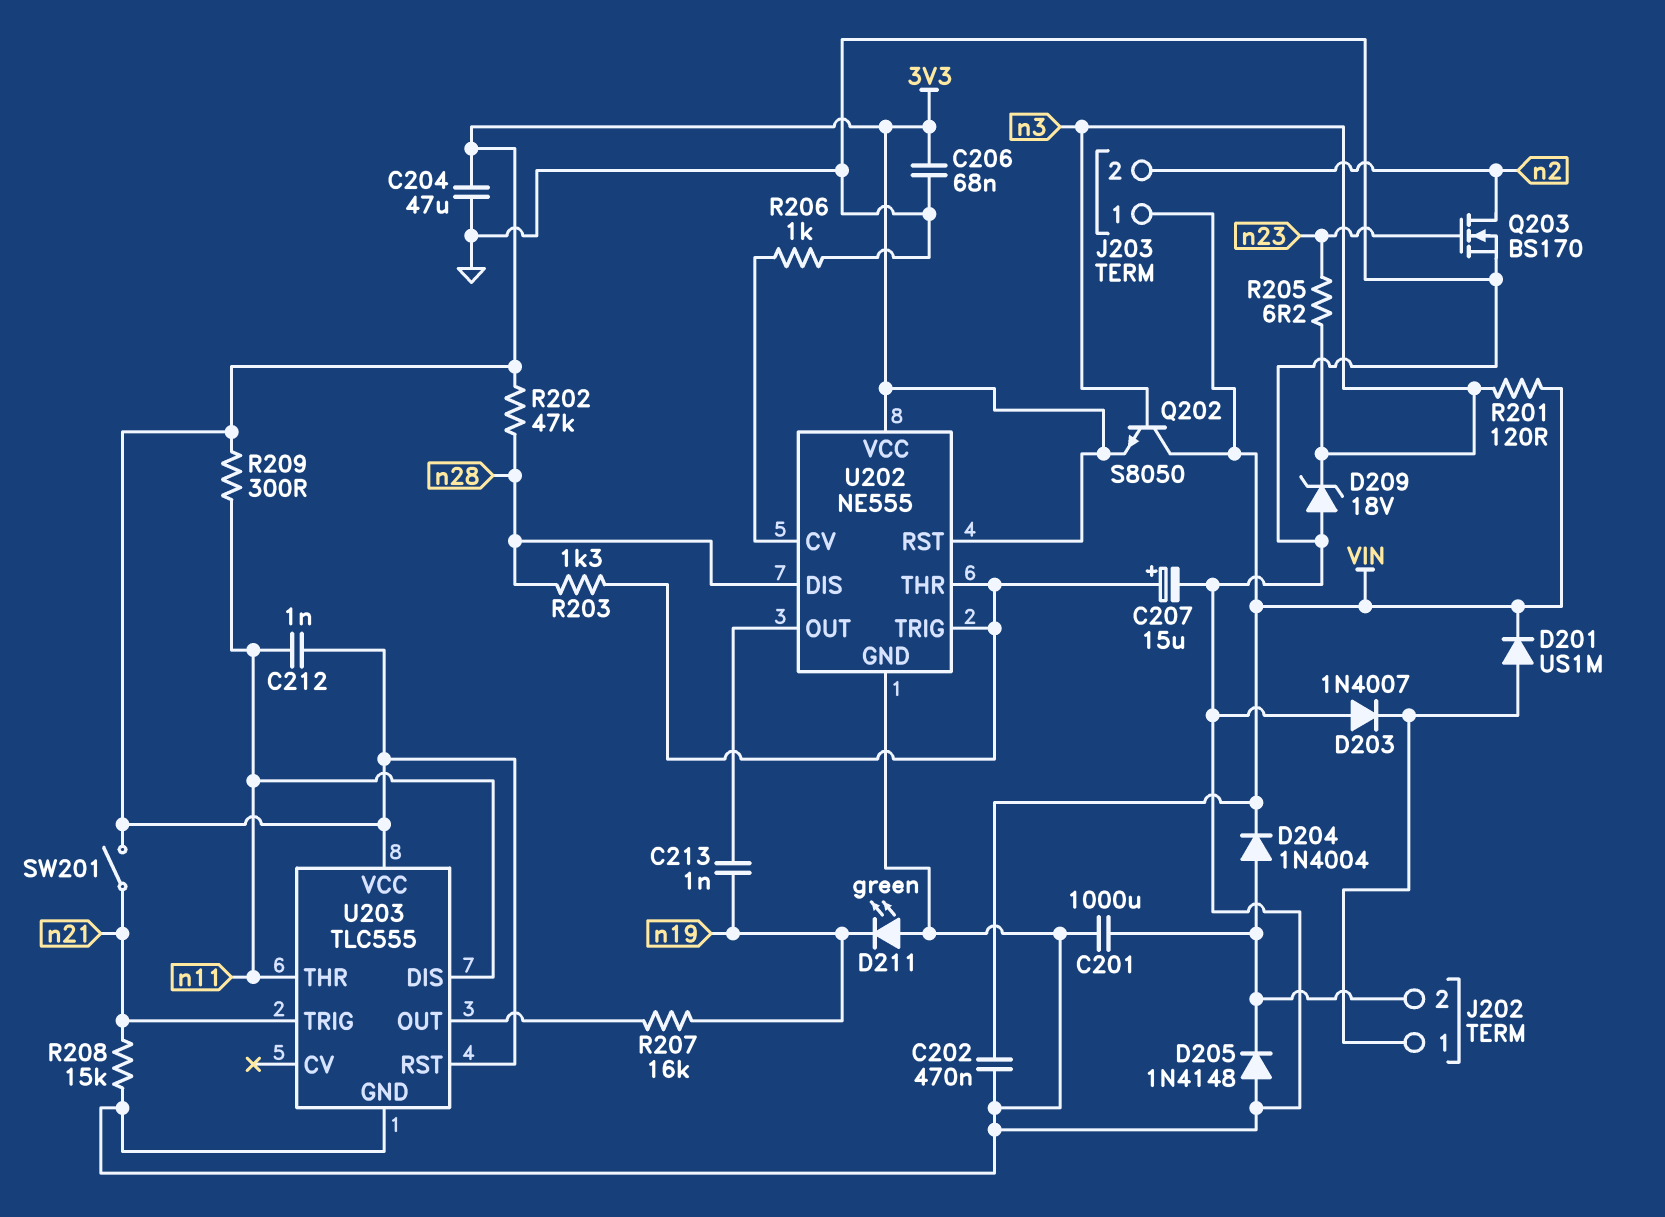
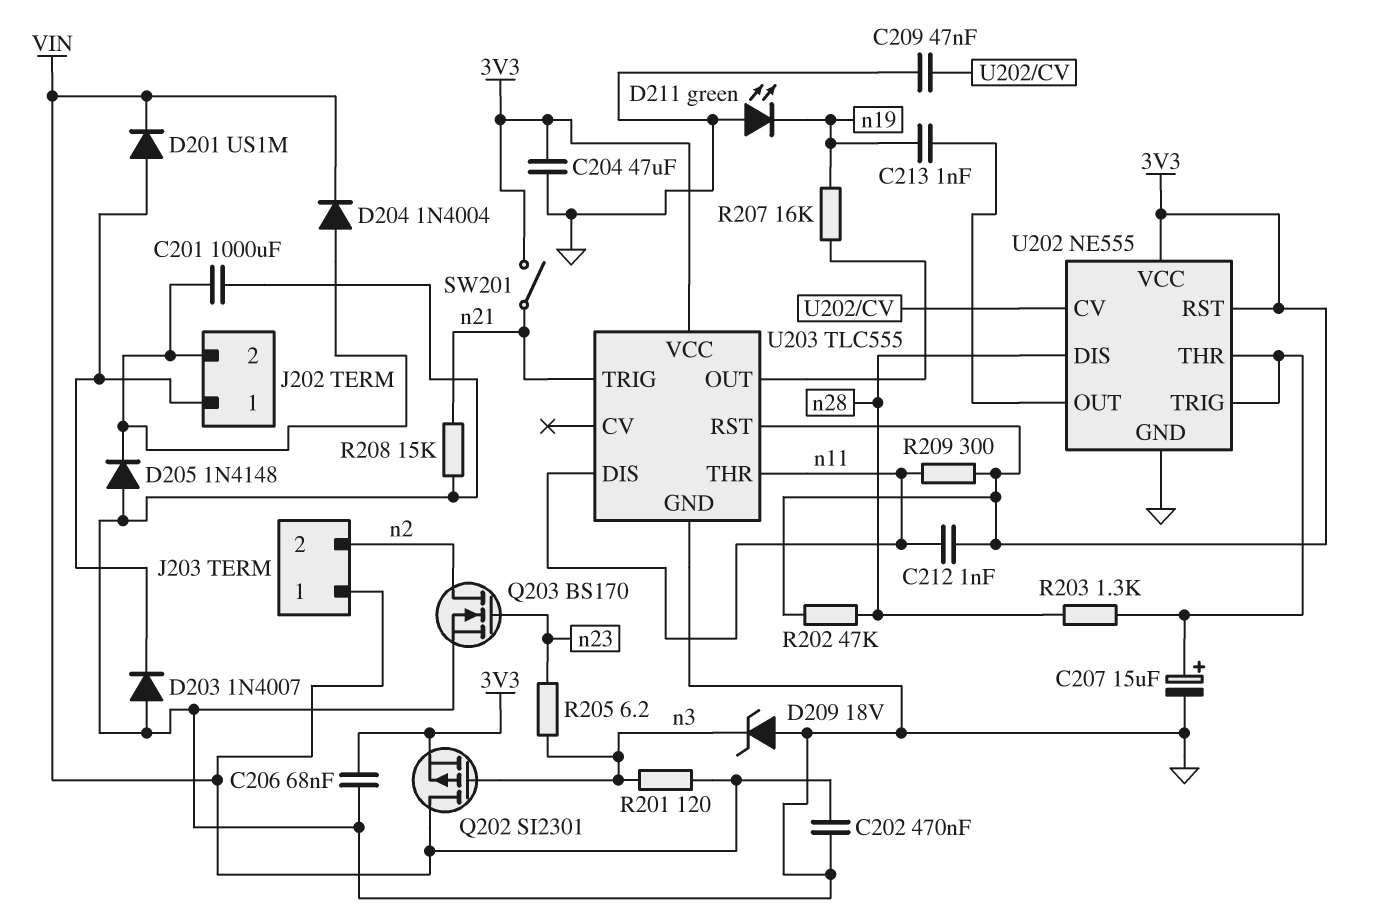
C209: none -> 47nF (GND, U202/CV)
Q202: NPN S8050 (B n3, C VIN, E 3V3) -> PMOS SI2301 (G n3, D VIN, S 3V3)
R206: 1k (GND, U202/CV) -> none

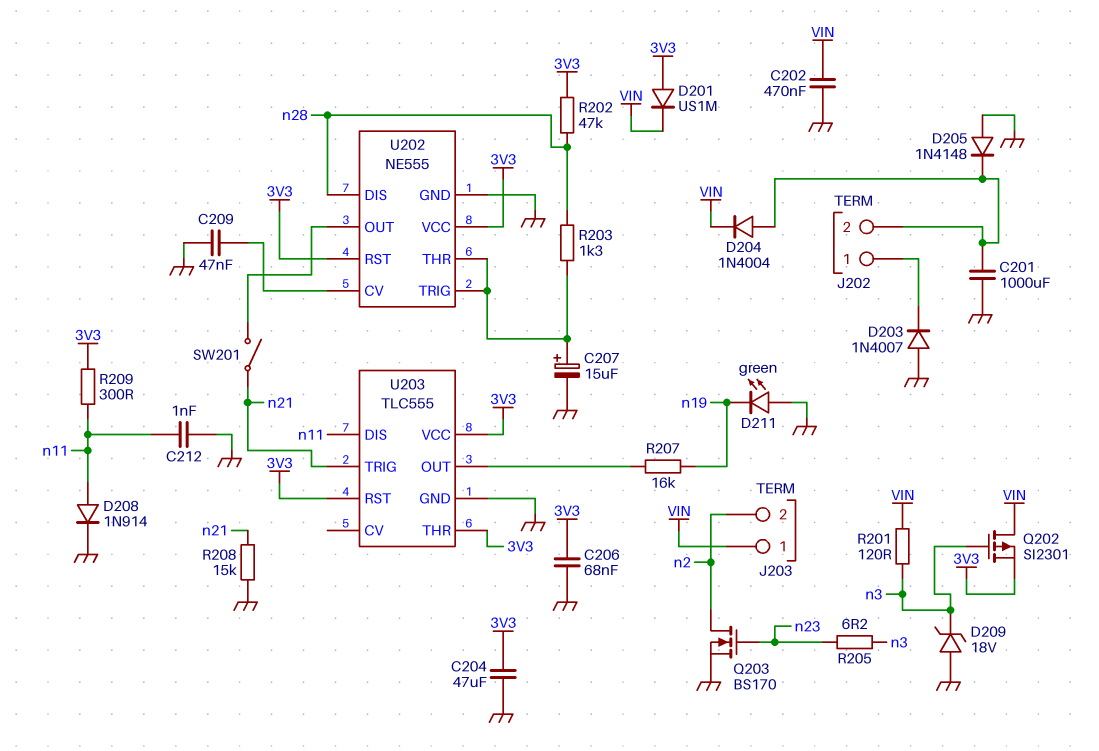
C212: 1nF (3V3, n11) -> 1nF (GND, n11)
C213: 1nF (U202/OUT, n19) -> none
D201: diode US1M (A J202/1, K VIN) -> diode US1M (A 3V3, K VIN)
D208: none -> diode 1N914 (A n11, K GND)
SW201: switch (3V3, n21) -> switch (U202/OUT, n21)
U203 pin THR: n11 -> 3V3

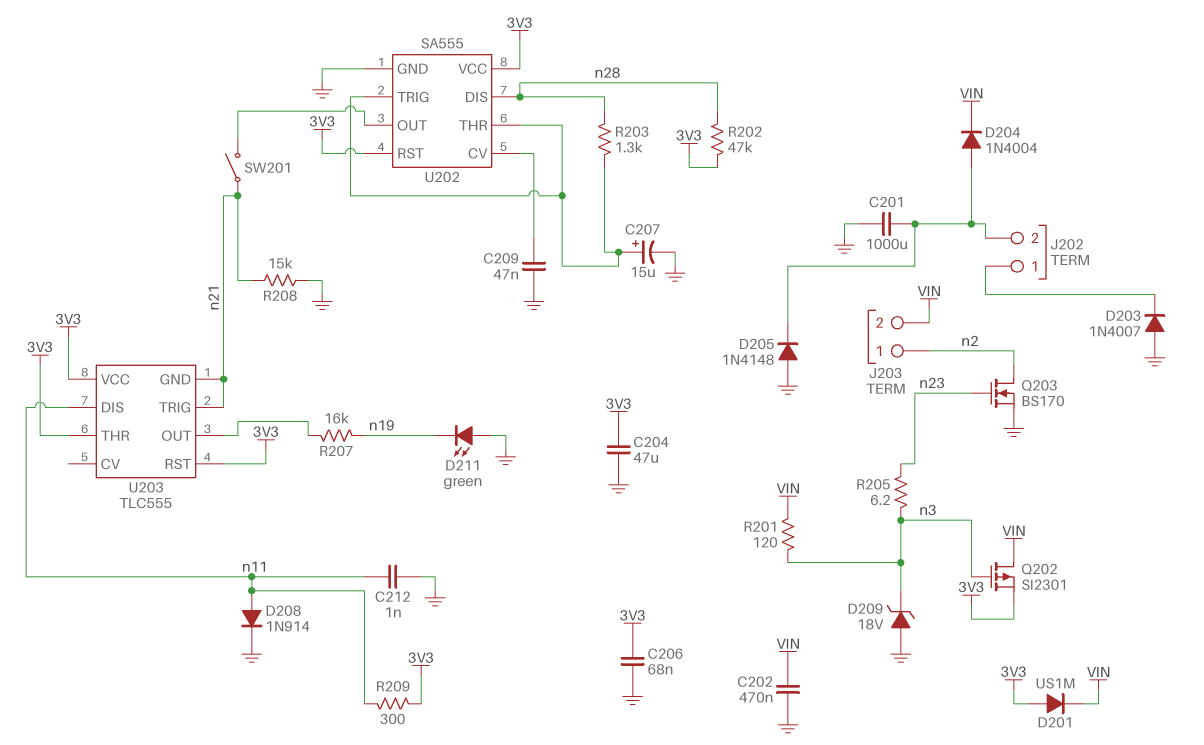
J203 pin 1: VIN -> n2
J203 pin 2: n2 -> VIN
U202: NE555 -> SA555
U203 pin GND: GND -> n21

